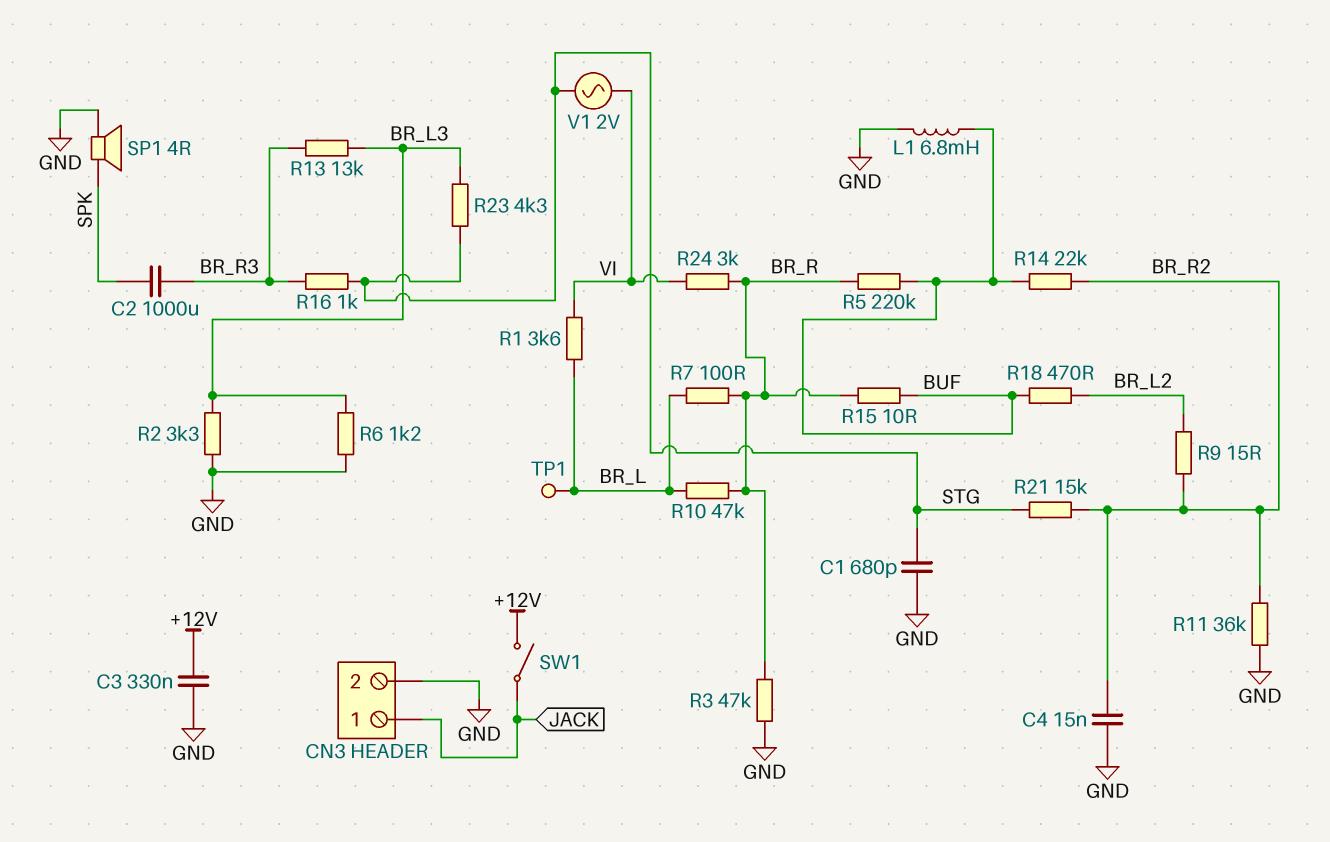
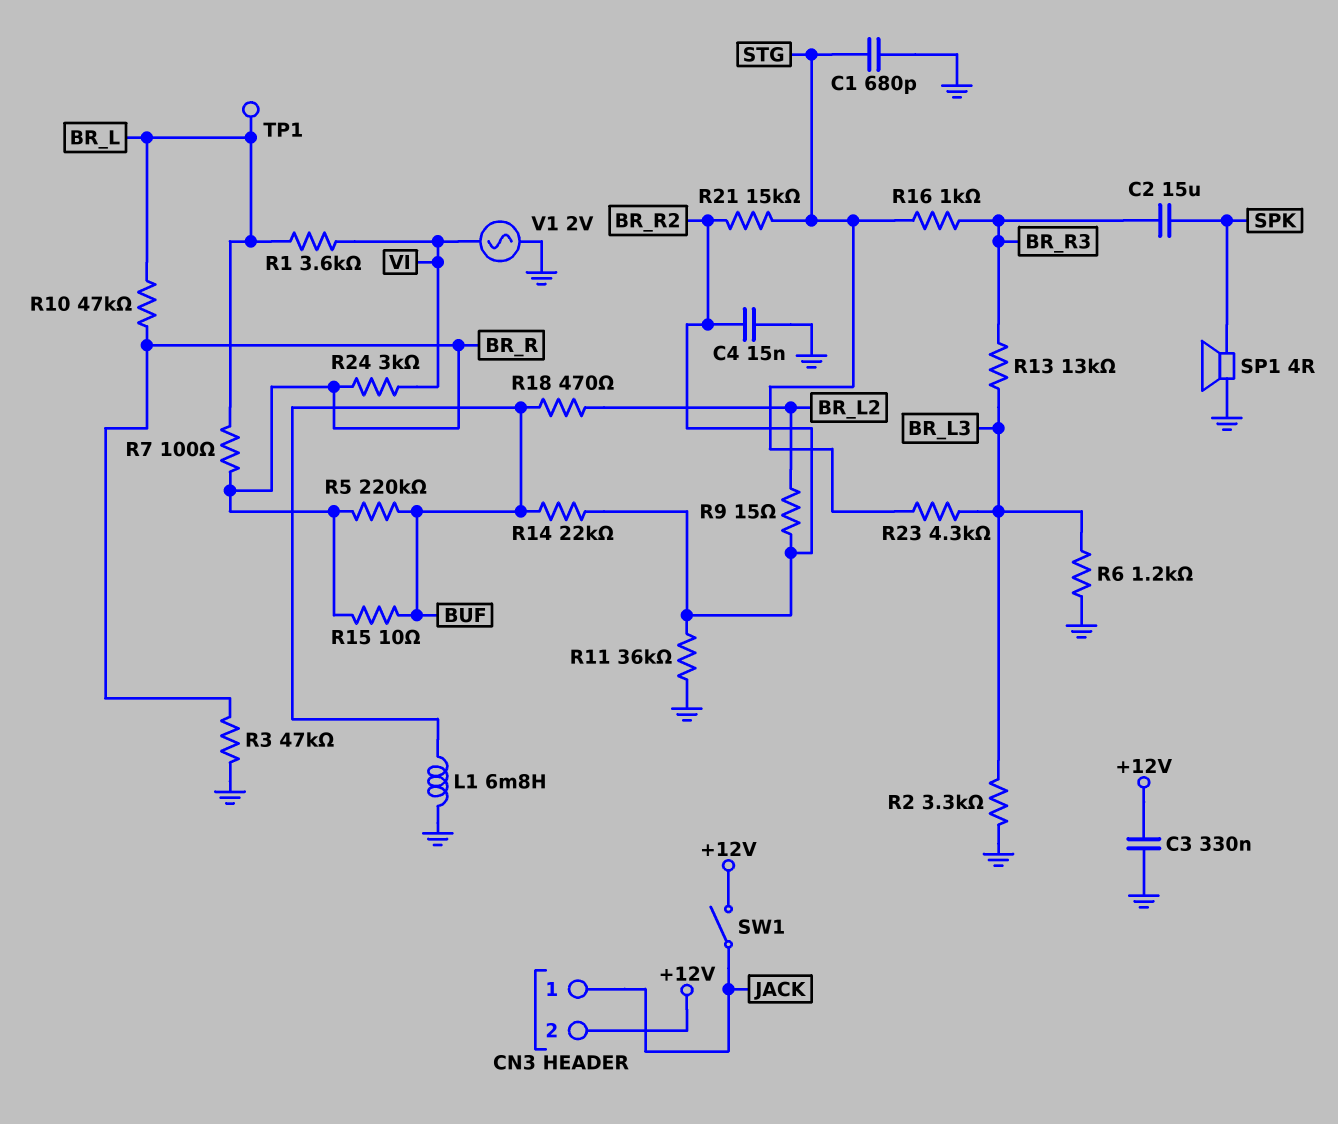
C2: 1000uF (BR_R3, SPK) -> 15uF (BR_R3, SPK)
CN3 pin 2: GND -> +12V
V1: AC 2V (STG, VI) -> AC 2V (GND, VI)

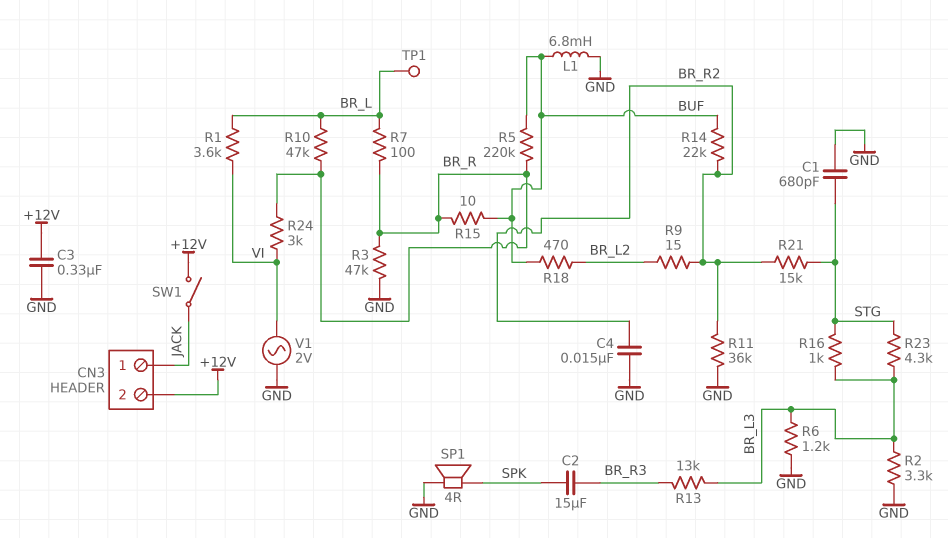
R16: 1k (BR_R3, STG) -> 1k (BR_L3, STG)

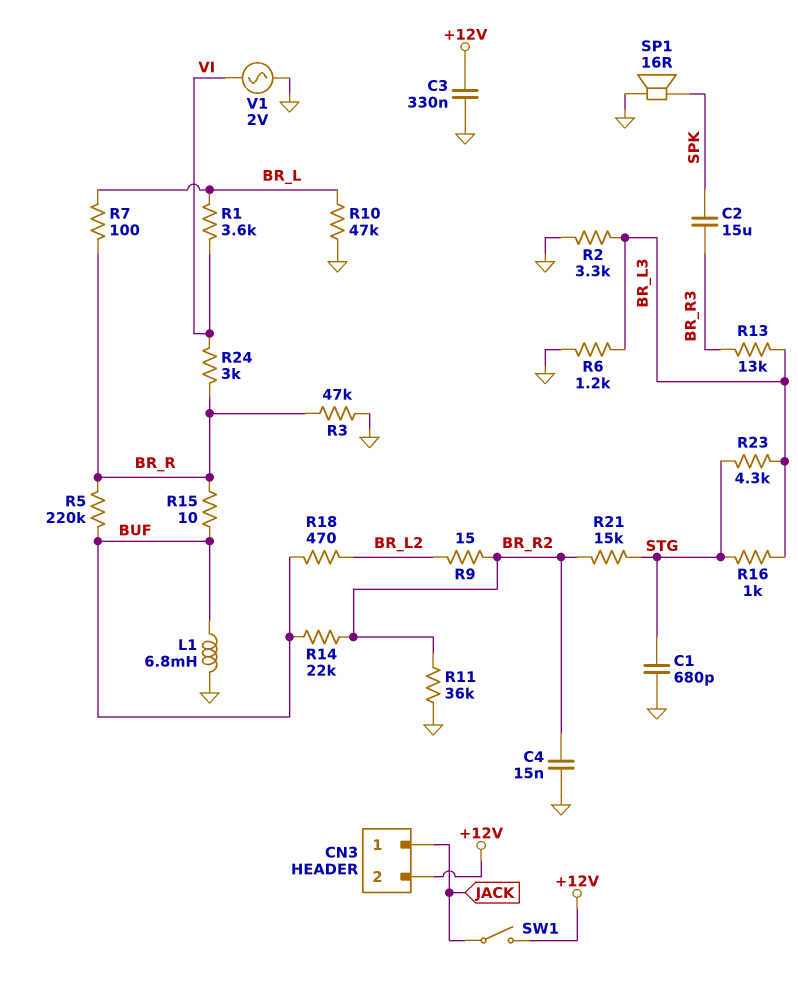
R10: 47k (BR_L, BR_R) -> 47k (BR_L, GND)
SP1: speaker 4R (GND, SPK) -> speaker 16R (GND, SPK)
TP1: test point (BR_L) -> none

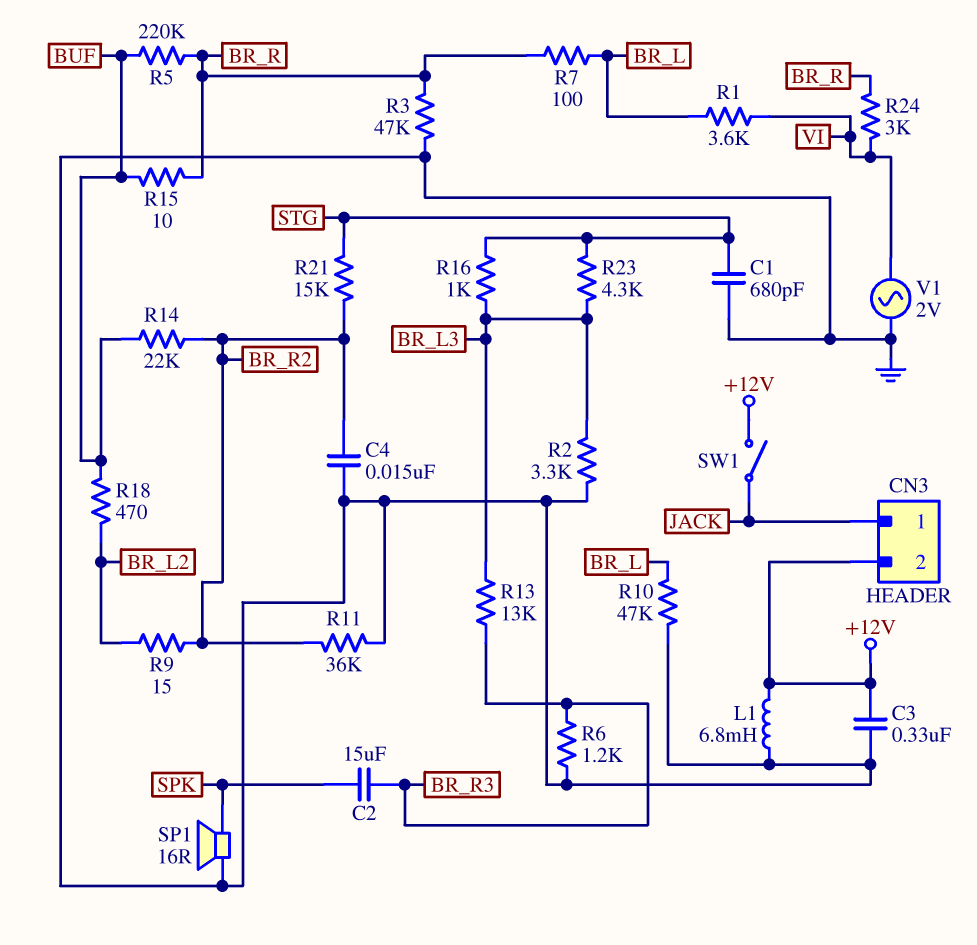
L1: 6.8mH (BUF, GND) -> 6.8mH (+12V, GND)
R6: 1.2k (BR_L3, GND) -> 1.2k (BR_R3, GND)

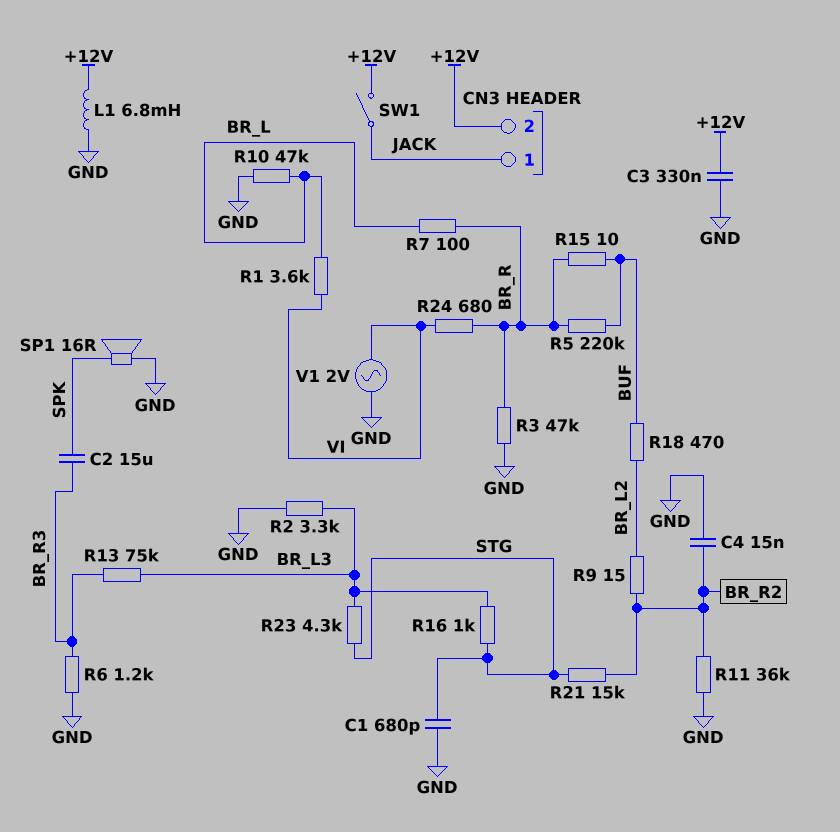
R13: 13k (BR_L3, BR_R3) -> 75k (BR_L3, BR_R3)
R14: 22k (BR_R2, BUF) -> none
R24: 3k (BR_R, VI) -> 680 (BR_R, VI)

